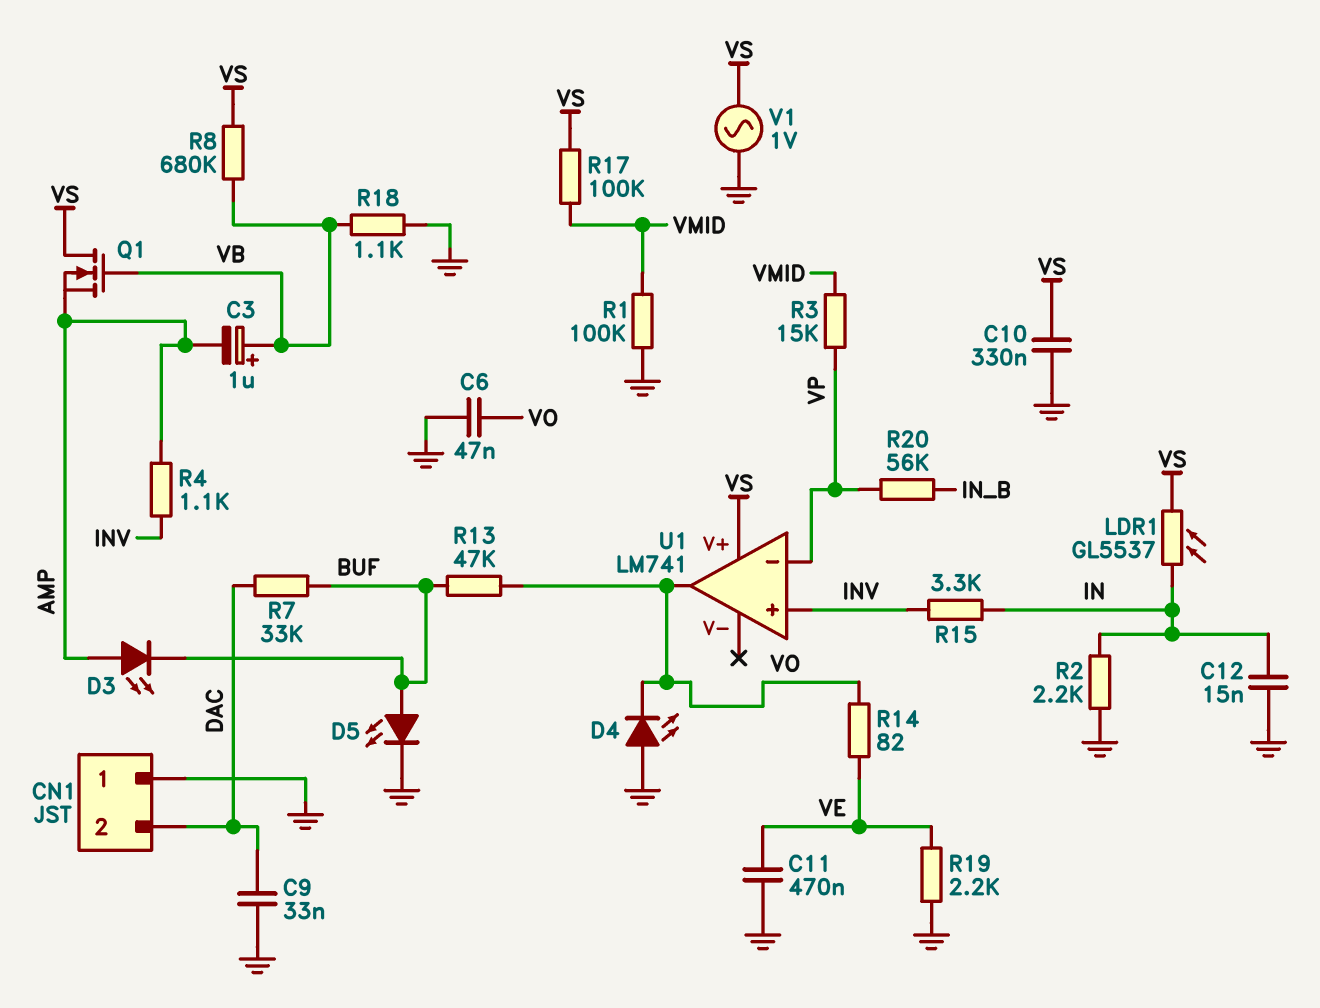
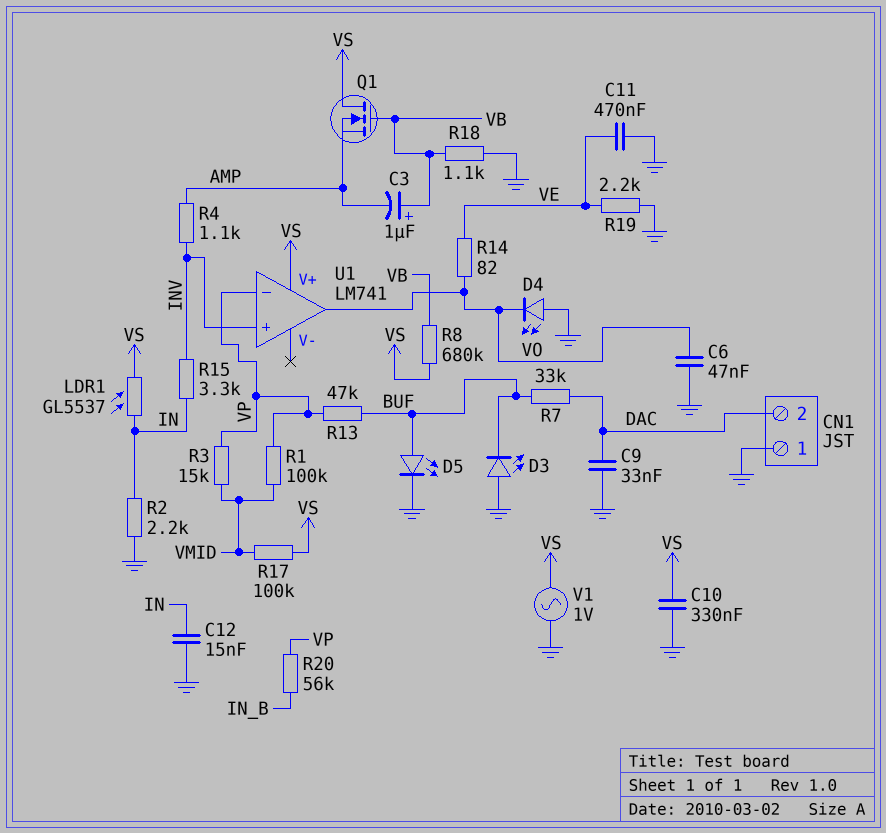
D3: LED (A AMP, K BUF) -> LED (A GND, K BUF)
R1: 100k (GND, VMID) -> 100k (VMID, VP)
R13: 47k (BUF, VO) -> 47k (BUF, VP)

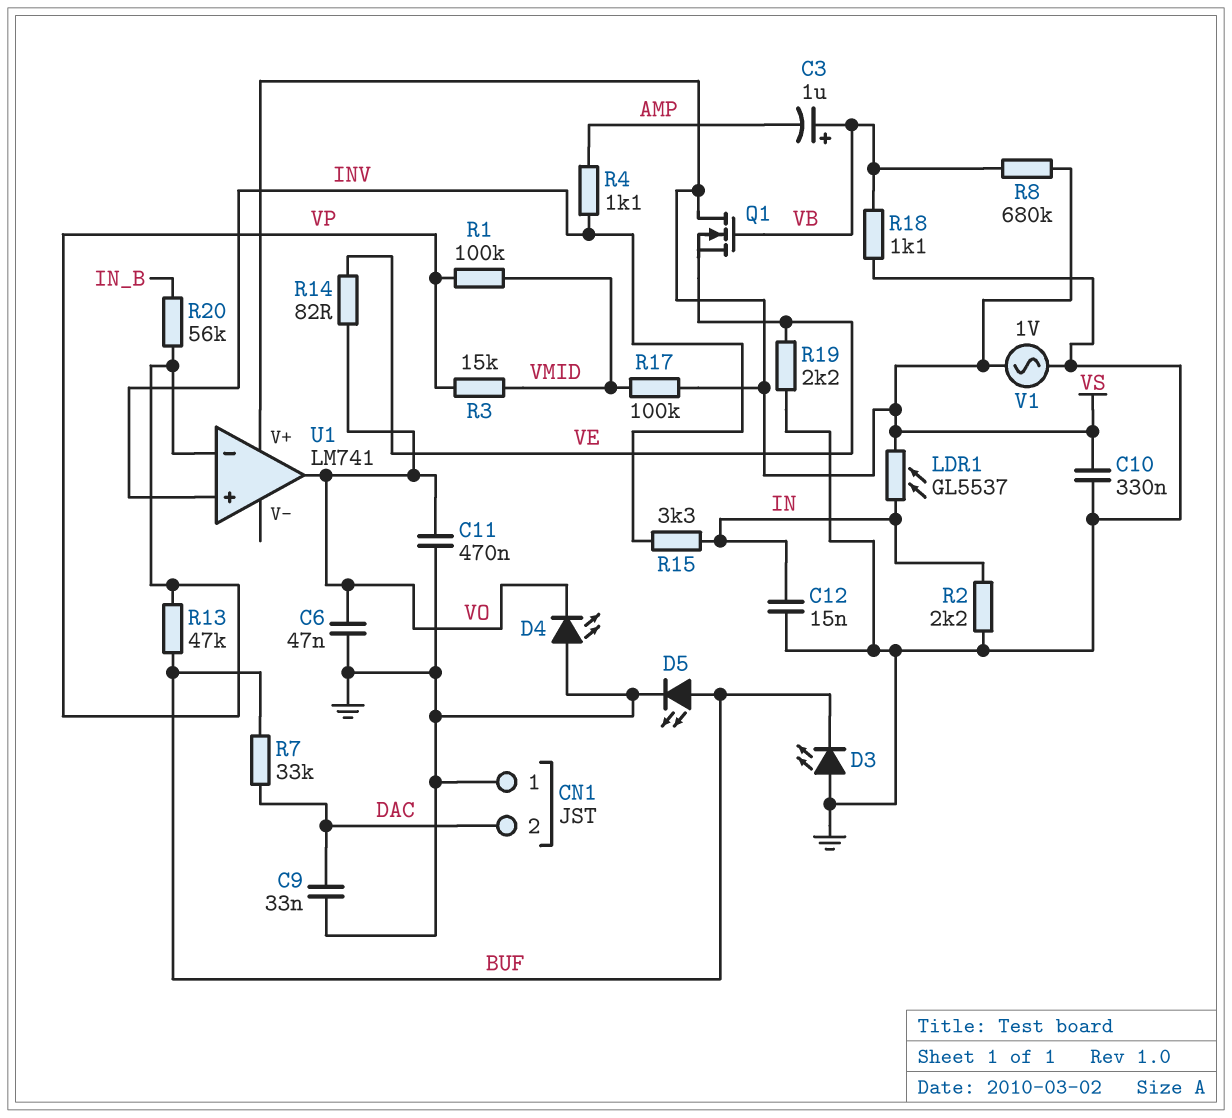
C11: 470nF (GND, VE) -> 470nF (GND, VO)
Q1: NMOS (G VB, D VS, S AMP) -> NMOS (G VB, D VS, S VE)

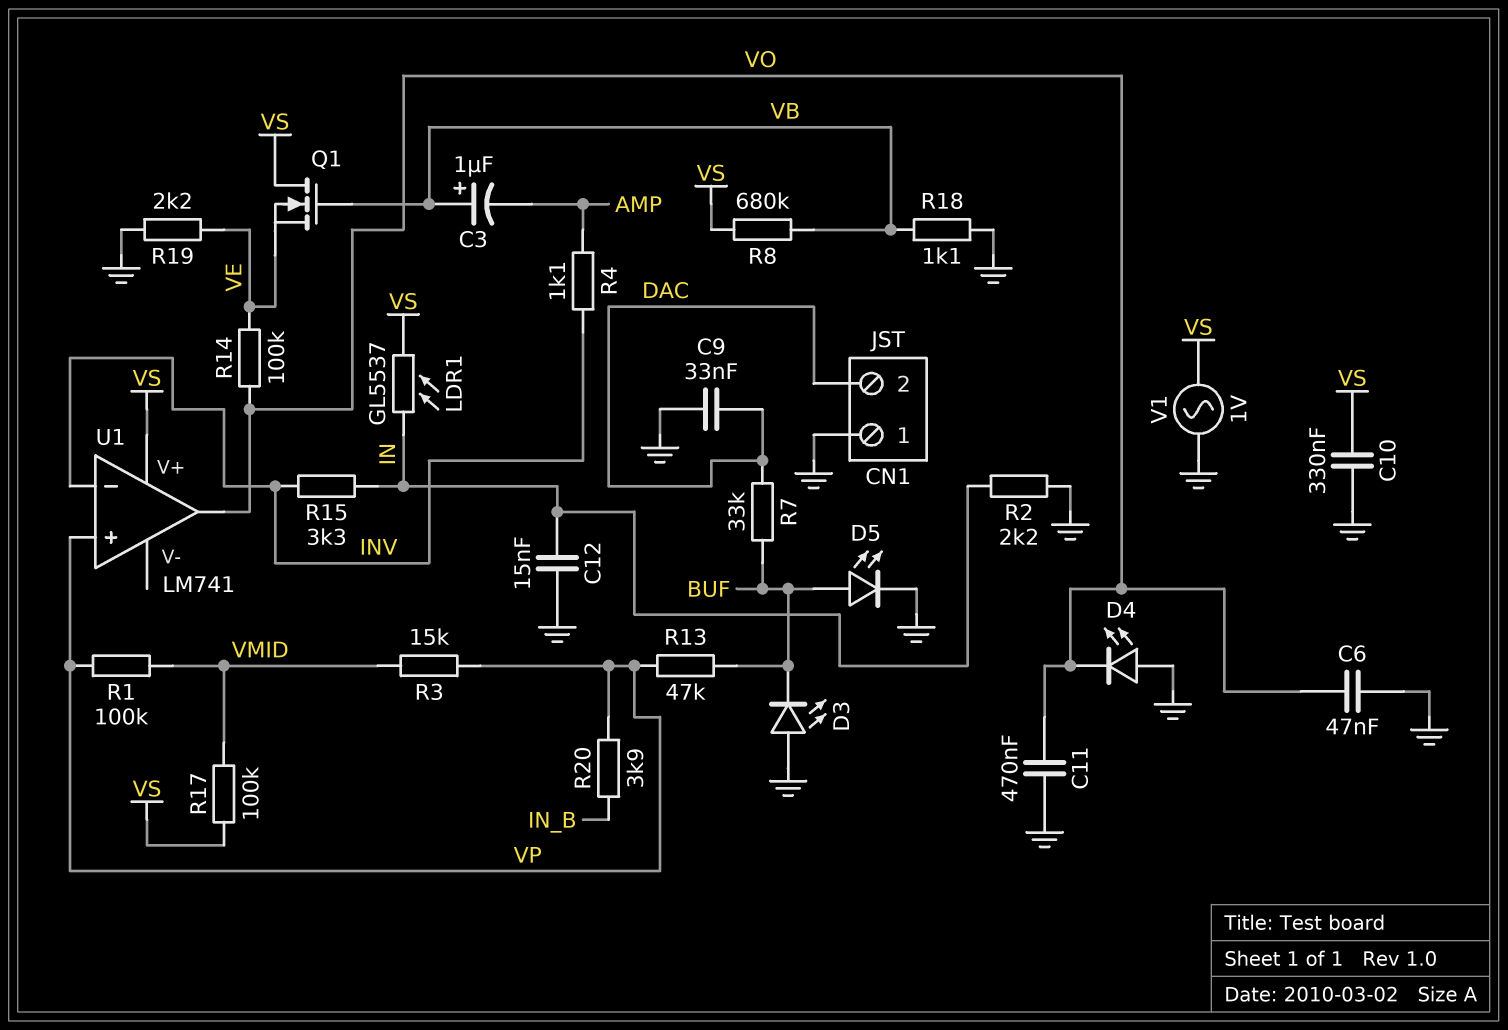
R14: 82 (VE, VO) -> 100k (VE, VO)
R20: 56k (IN_B, VP) -> 3.9k (IN_B, VP)
U1 pin in+: INV -> VP
U1 pin in-: VP -> INV

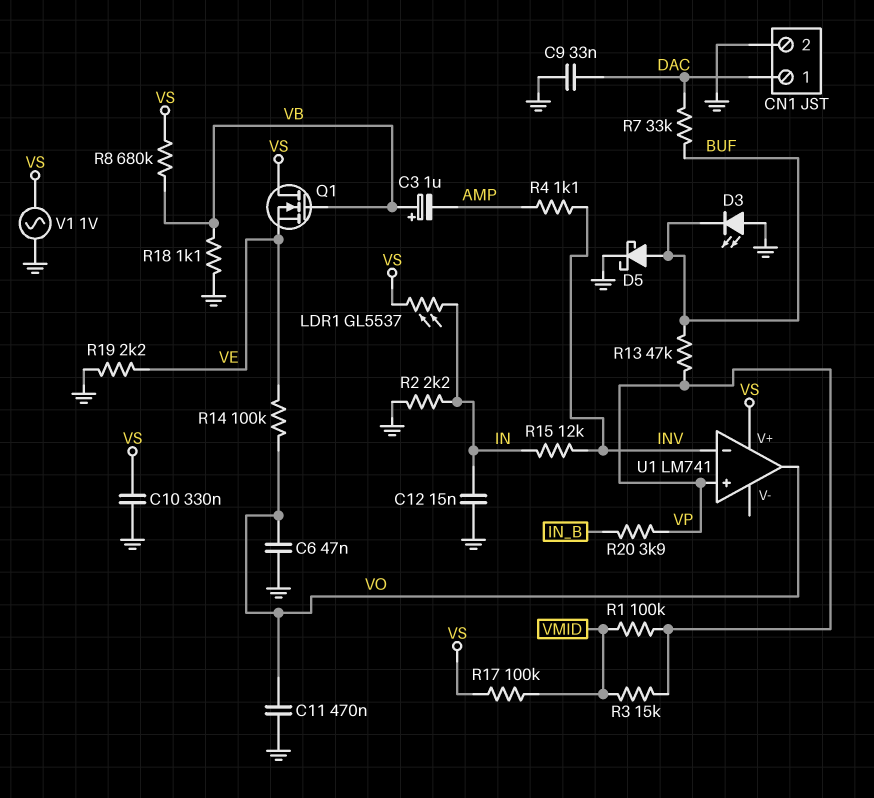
CN1 pin 1: GND -> DAC
CN1 pin 2: DAC -> GND
D4: LED (A GND, K VO) -> none
D5: LED (A BUF, K GND) -> schottky (A BUF, K GND)
R15: 3.3k (IN, INV) -> 12k (IN, INV)

